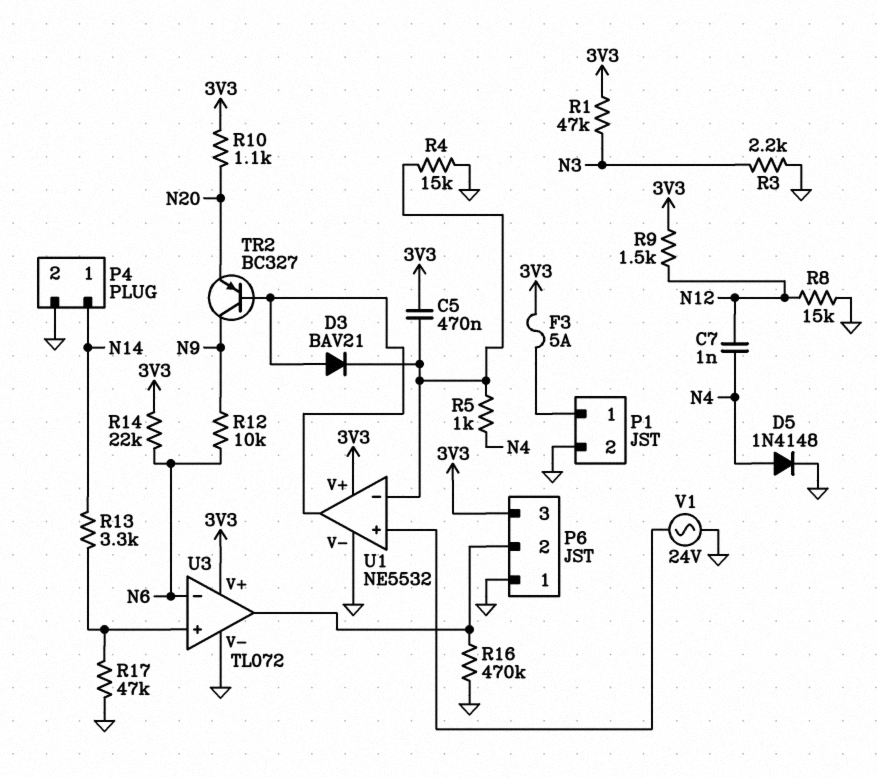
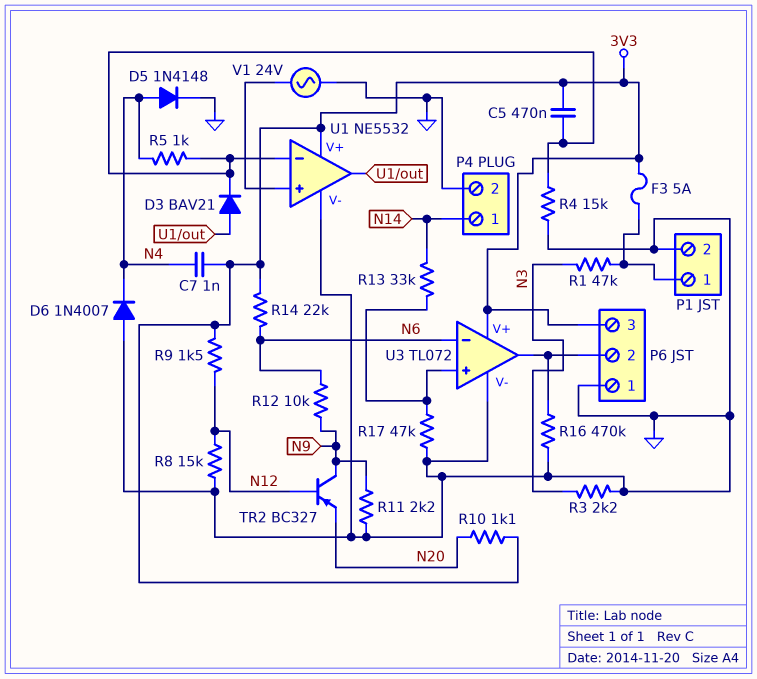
C7: 1nF (N4, N12) -> 1nF (3V3, N4)
D6: none -> diode 1N4007 (A GND, K N4)
R1: 47k (3V3, N3) -> 47k (N3, P1/1)
R11: none -> 2.2k (GND, N9)
R13: 3.3k (N14, U3/in+) -> 33k (N14, U3/in+)
TR2: PNP BC327 (B U1/out, C N9, E N20) -> PNP BC327 (B N12, C N9, E N20)

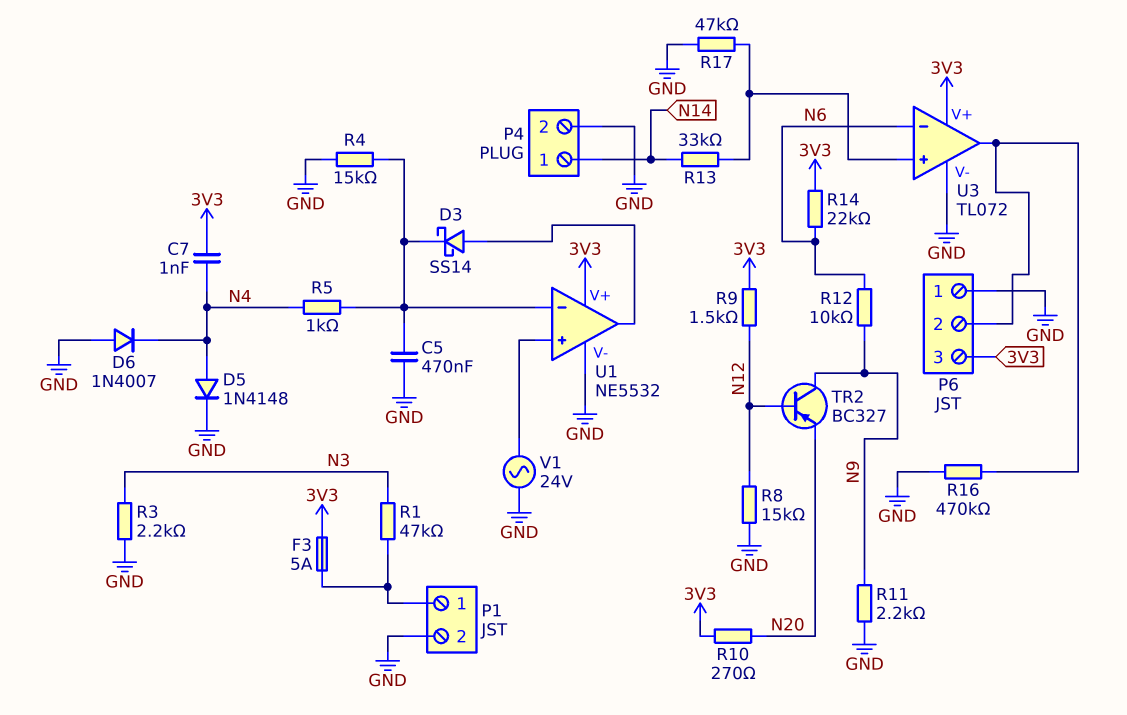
C5: 470nF (3V3, U1/in-) -> 470nF (GND, U1/in-)
D3: diode BAV21 (A U1/out, K U1/in-) -> schottky SS14 (A U1/out, K U1/in-)
R10: 1.1k (3V3, N20) -> 270 (3V3, N20)

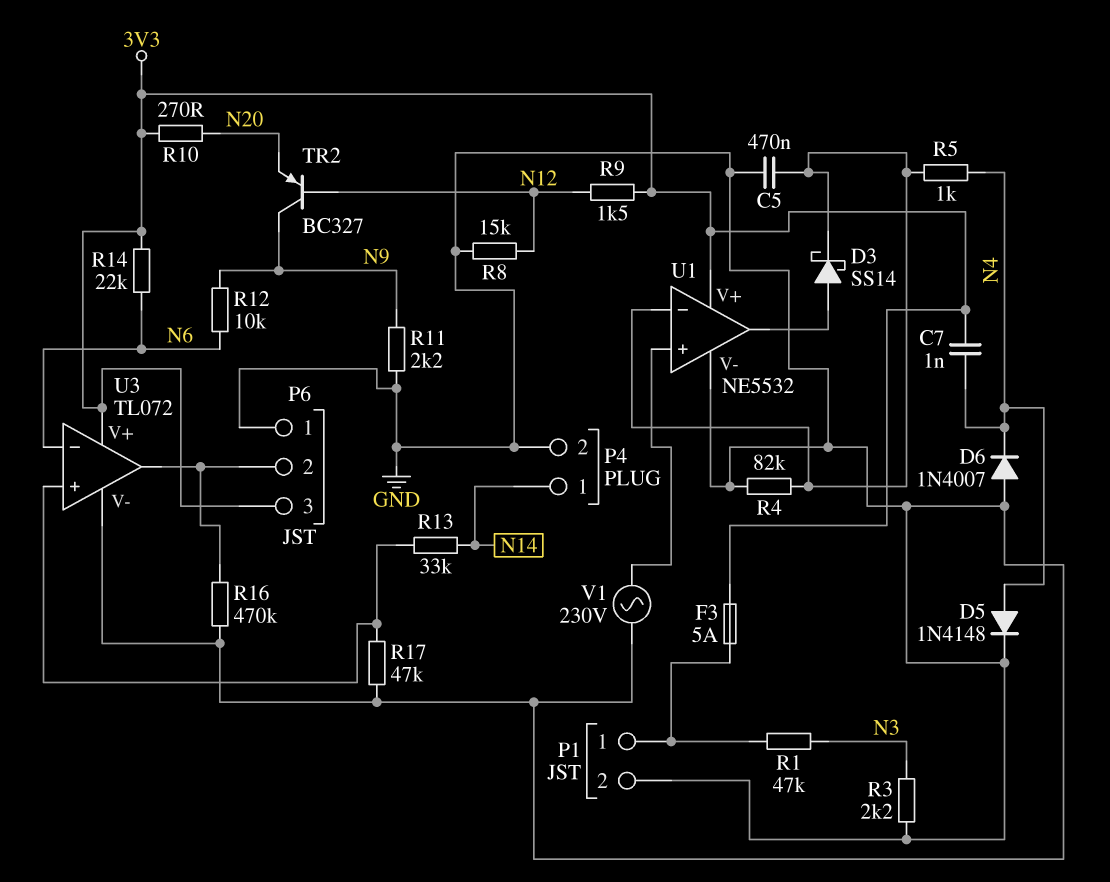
R4: 15k (GND, U1/in-) -> 82k (GND, U1/in-)
V1: AC 24V (GND, U1/in+) -> AC 230V (GND, U1/in+)

